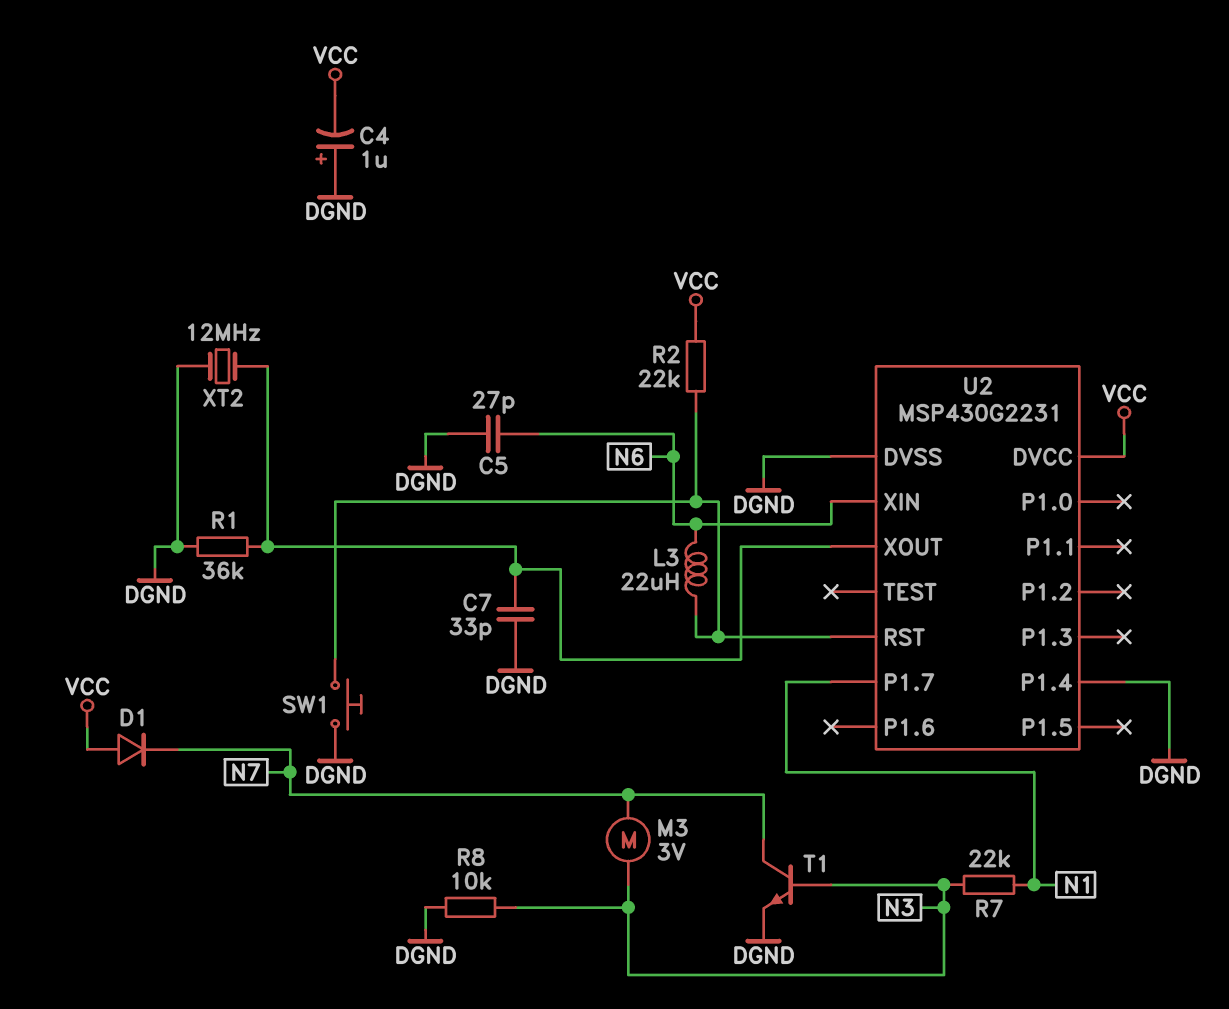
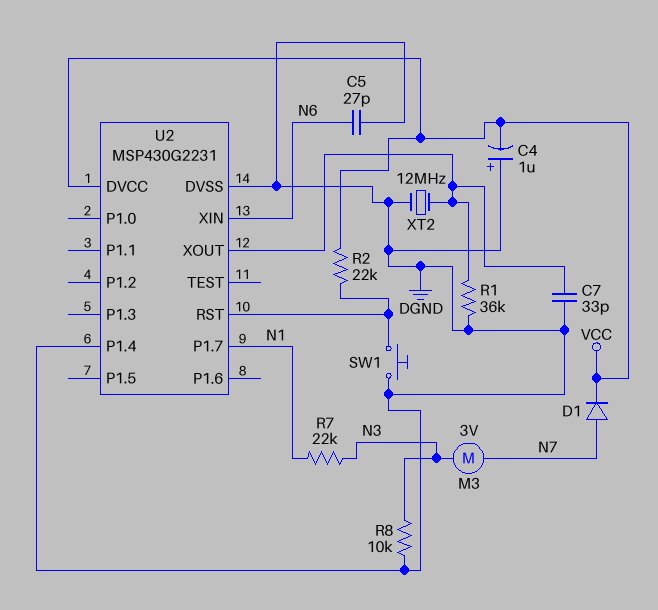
D1: diode (A VCC, K N7) -> diode (A N7, K VCC)
L3: 22uH (N6, U2/RST) -> none
T1: NPN (B N3, C N7, E DGND) -> none

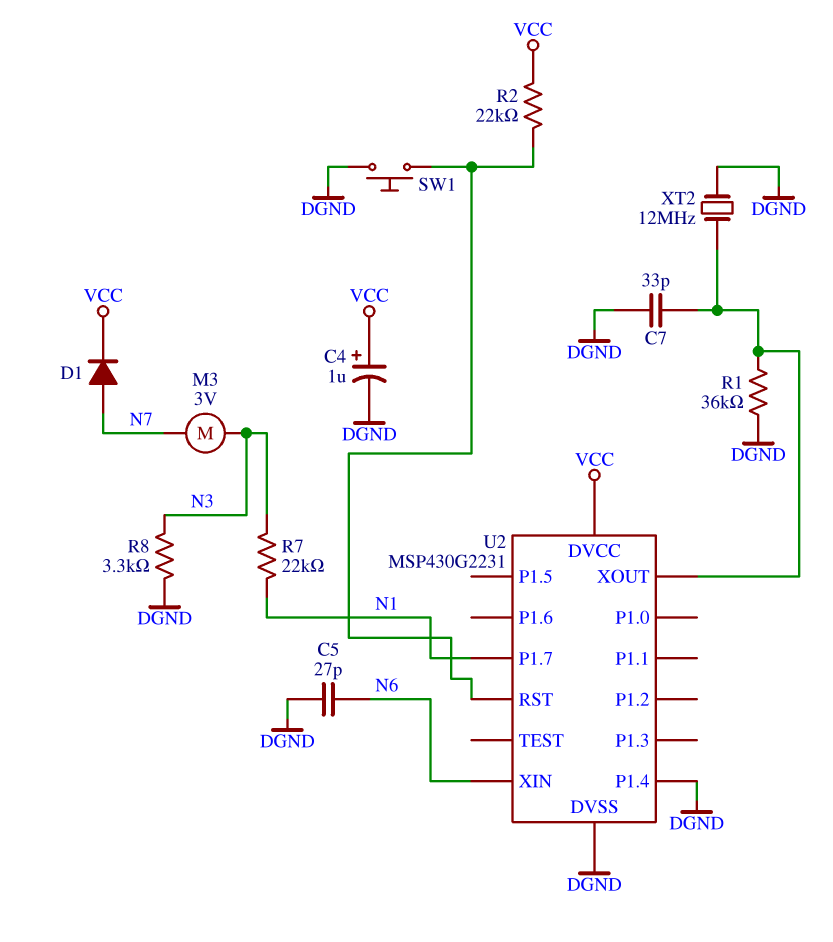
C4: 1uF (plus DGND, minus VCC) -> 1uF (plus VCC, minus DGND)
R8: 10k (DGND, N3) -> 3.3k (DGND, N3)

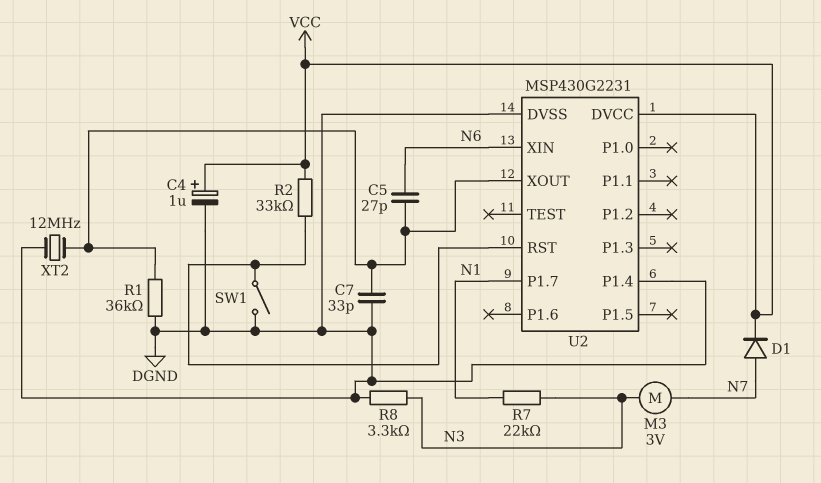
C5: 27pF (DGND, N6) -> 27pF (N6, U2/XOUT)
R2: 22k (U2/RST, VCC) -> 33k (U2/RST, VCC)
SW1: button (DGND, U2/RST) -> switch (DGND, U2/RST)

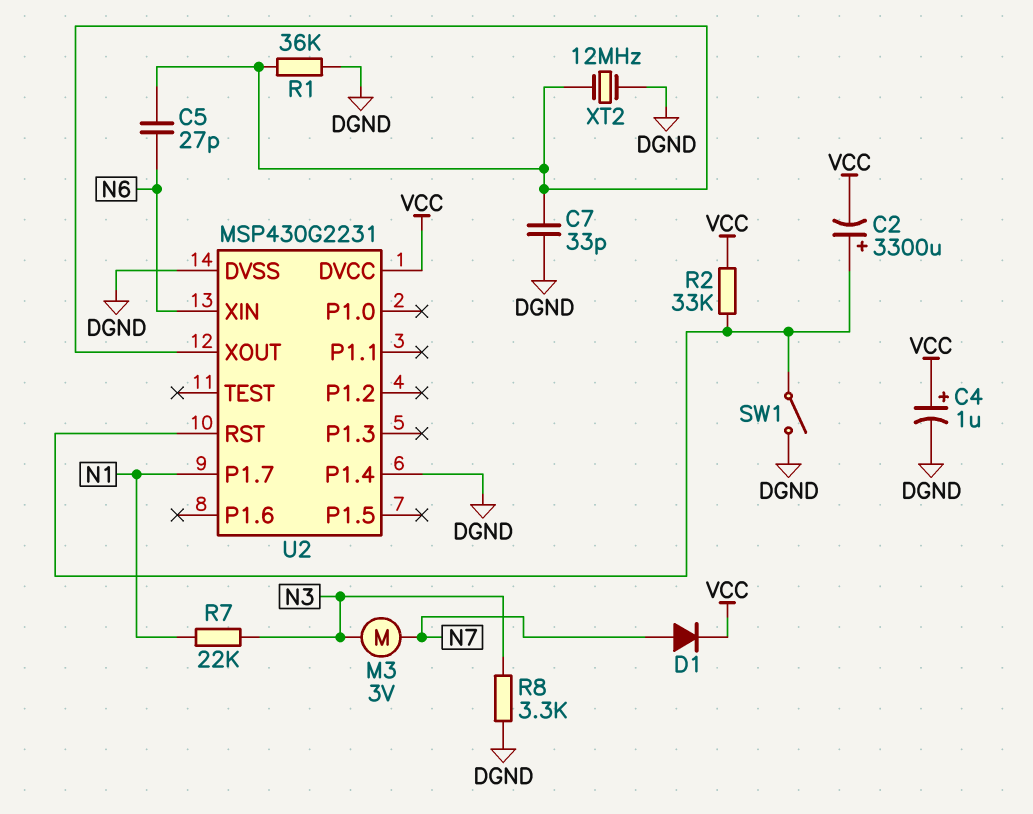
C2: none -> 3300uF (plus U2/RST, minus VCC)

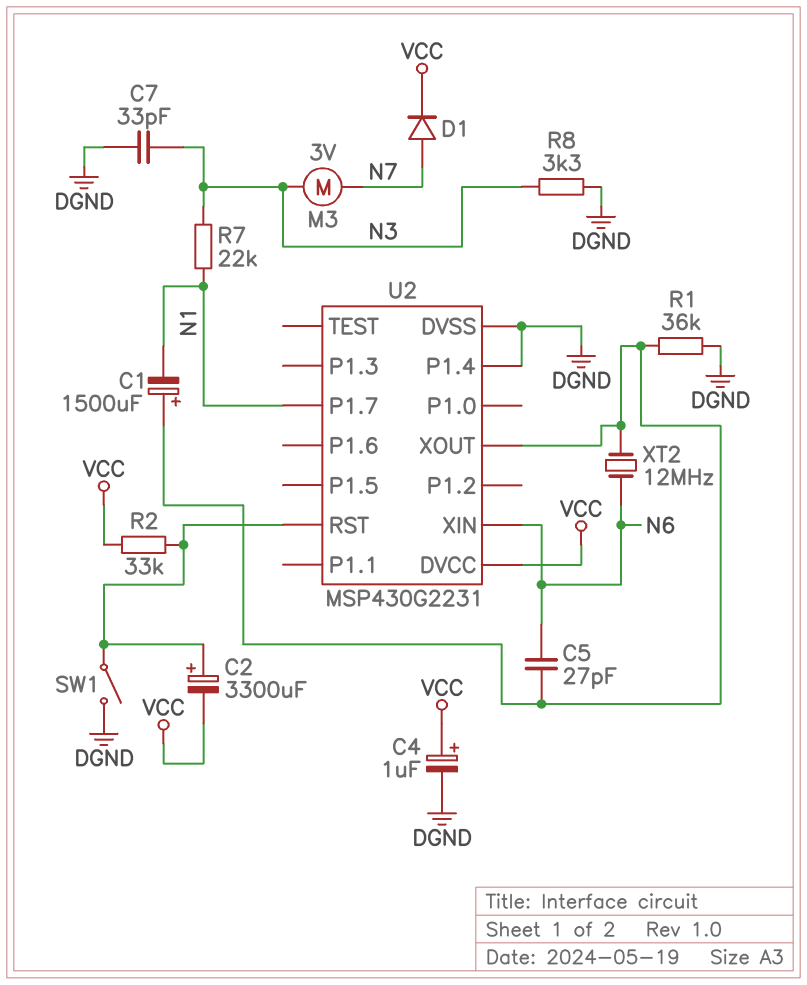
C1: none -> 1500uF (plus U2/XOUT, minus N1)
C7: 33pF (DGND, U2/XOUT) -> 33pF (DGND, N3)
XT2: 12MHz (DGND, U2/XOUT) -> 12MHz (N6, U2/XOUT)

